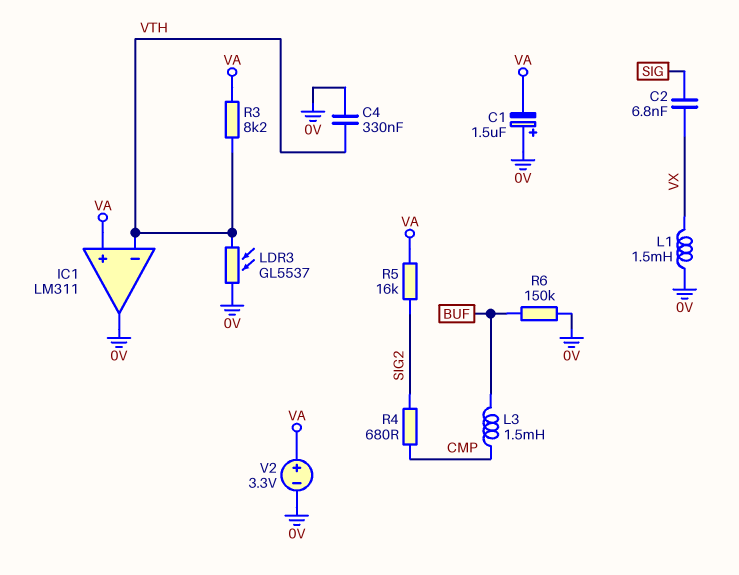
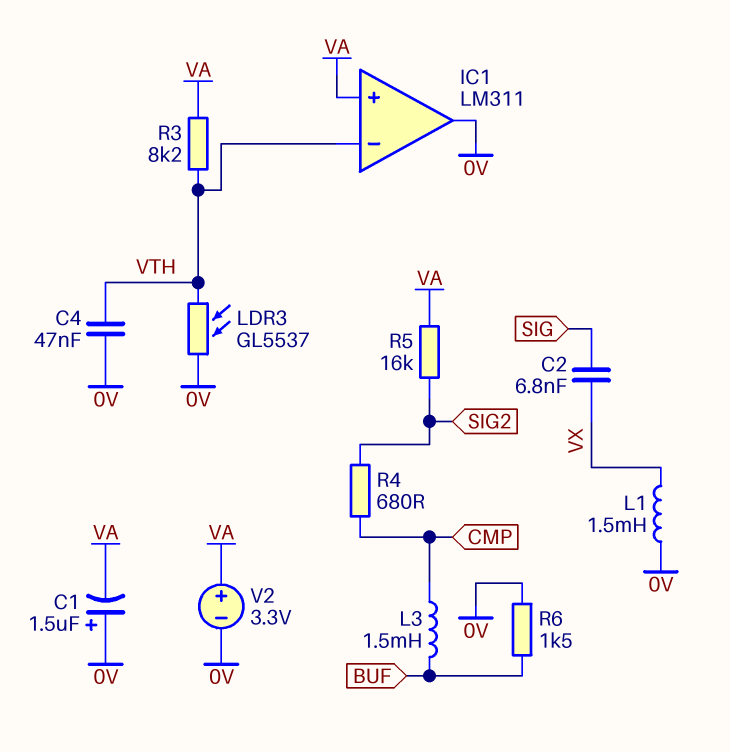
C4: 330nF (0V, VTH) -> 47nF (0V, VTH)
R6: 150k (0V, BUF) -> 1.5k (0V, BUF)

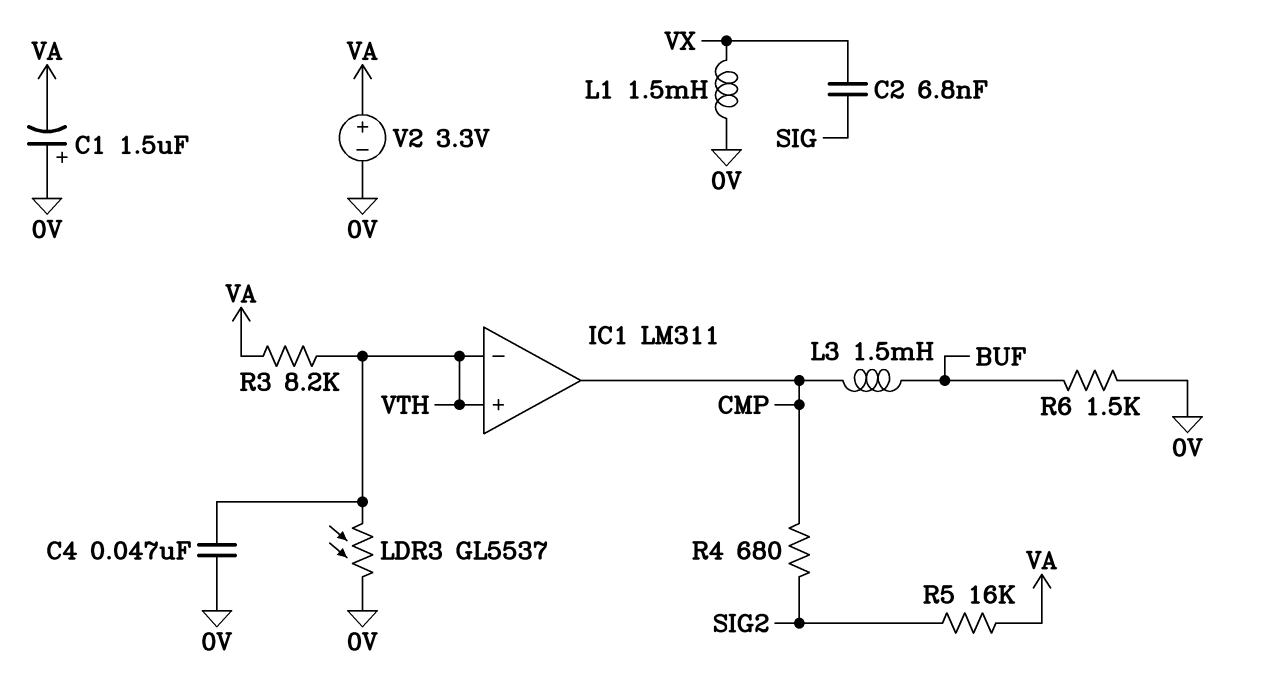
IC1 pin in+: VA -> VTH
IC1 pin out: 0V -> CMP

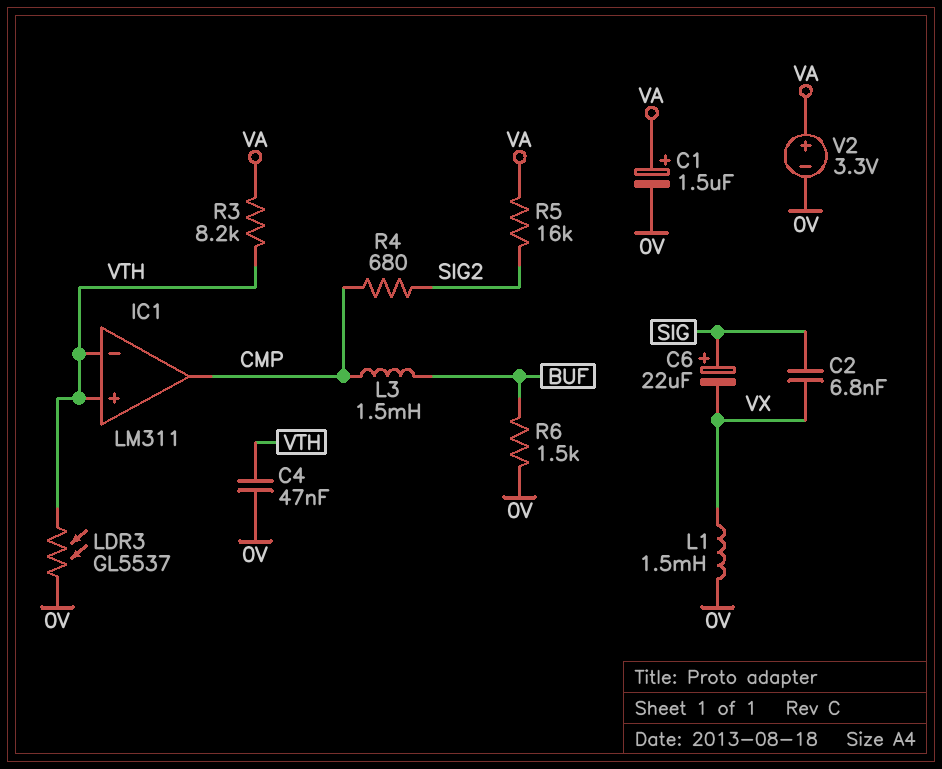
C1: 1.5uF (plus 0V, minus VA) -> 1.5uF (plus VA, minus 0V)
C6: none -> 22uF (plus SIG, minus VX)

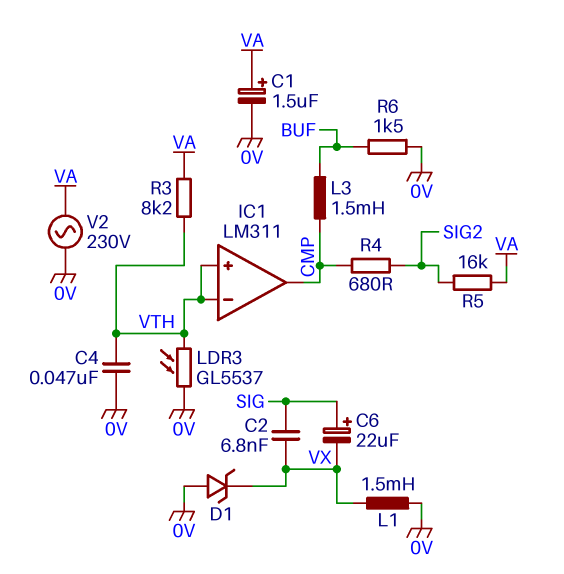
D1: none -> zener (A 0V, K VX)
V2: 3.3V (plus VA, minus 0V) -> AC 230V (0V, VA)

